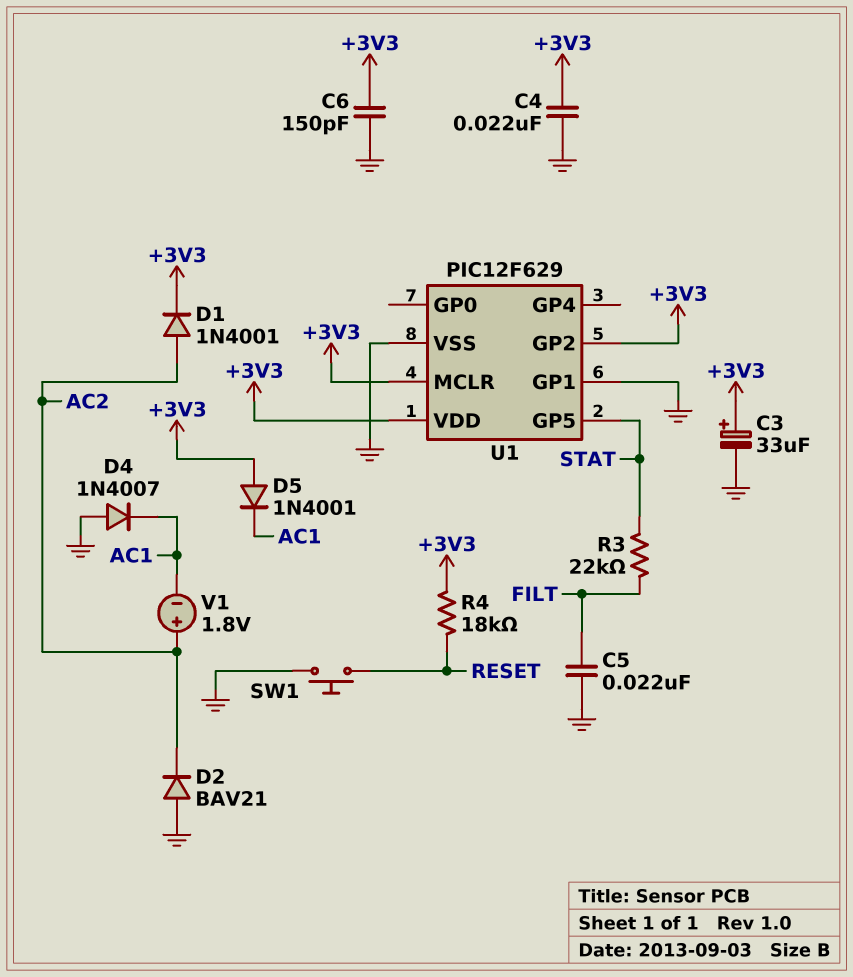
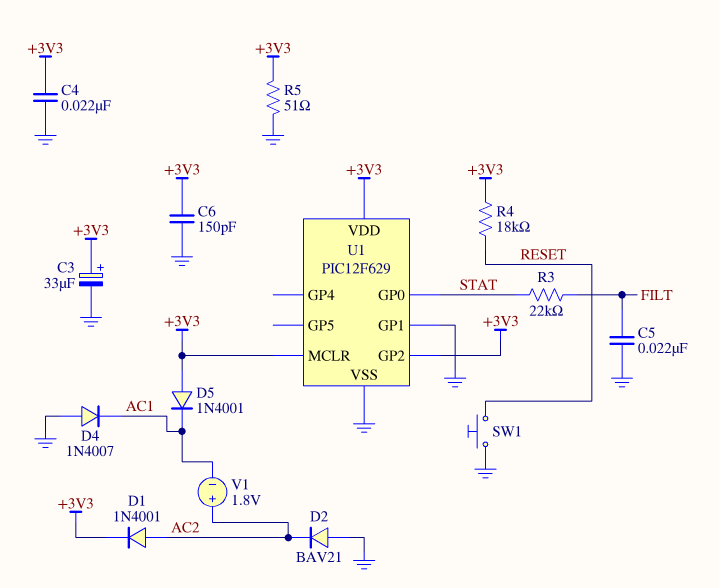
R5: none -> 51 (+3V3, GND)
U1 pin GP0: none -> STAT
U1 pin GP5: STAT -> none

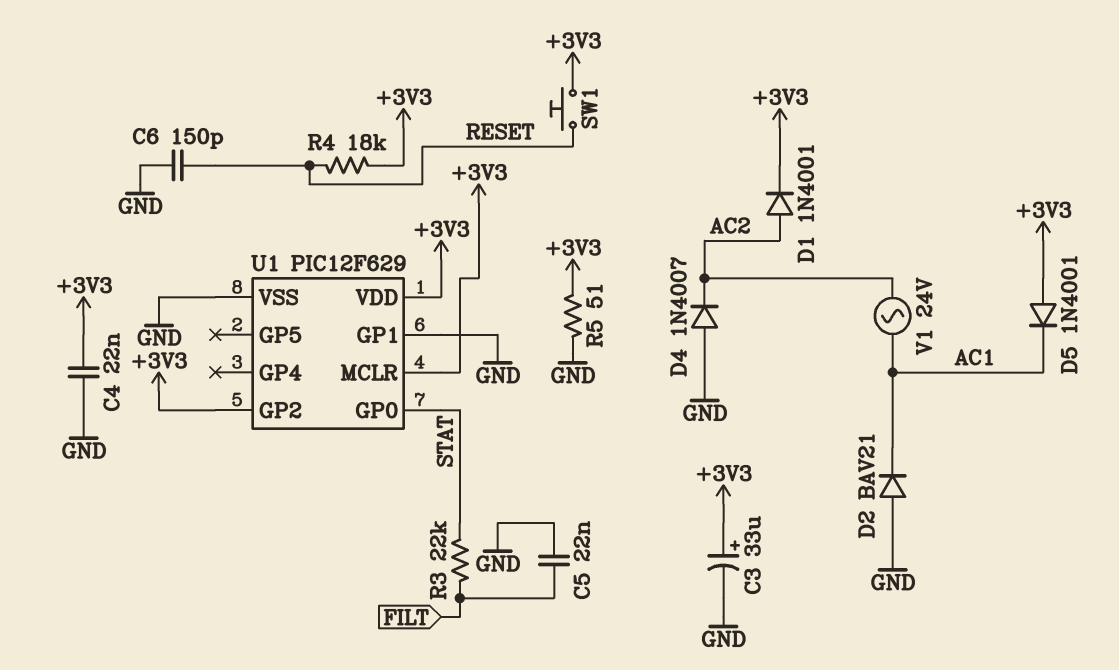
C6: 150pF (+3V3, GND) -> 150pF (GND, RESET)
D2: diode BAV21 (A GND, K AC2) -> diode BAV21 (A GND, K AC1)
D4: diode 1N4007 (A GND, K AC1) -> diode 1N4007 (A GND, K AC2)
SW1: button (GND, RESET) -> button (+3V3, RESET)
V1: 1.8V (plus AC2, minus AC1) -> AC 24V (AC1, AC2)

